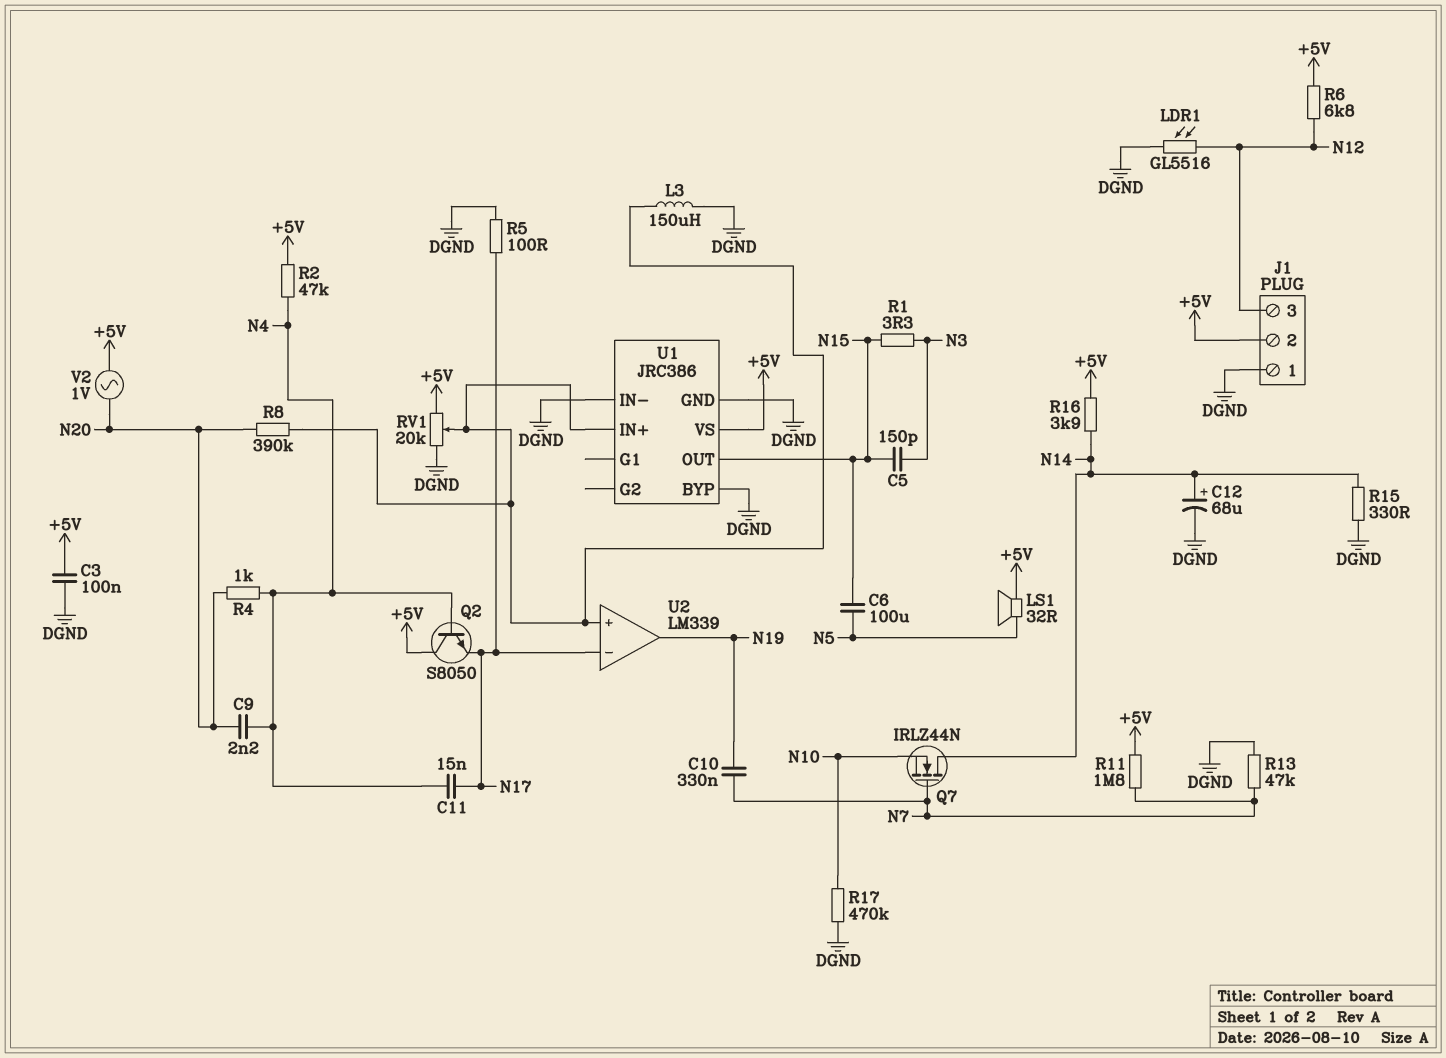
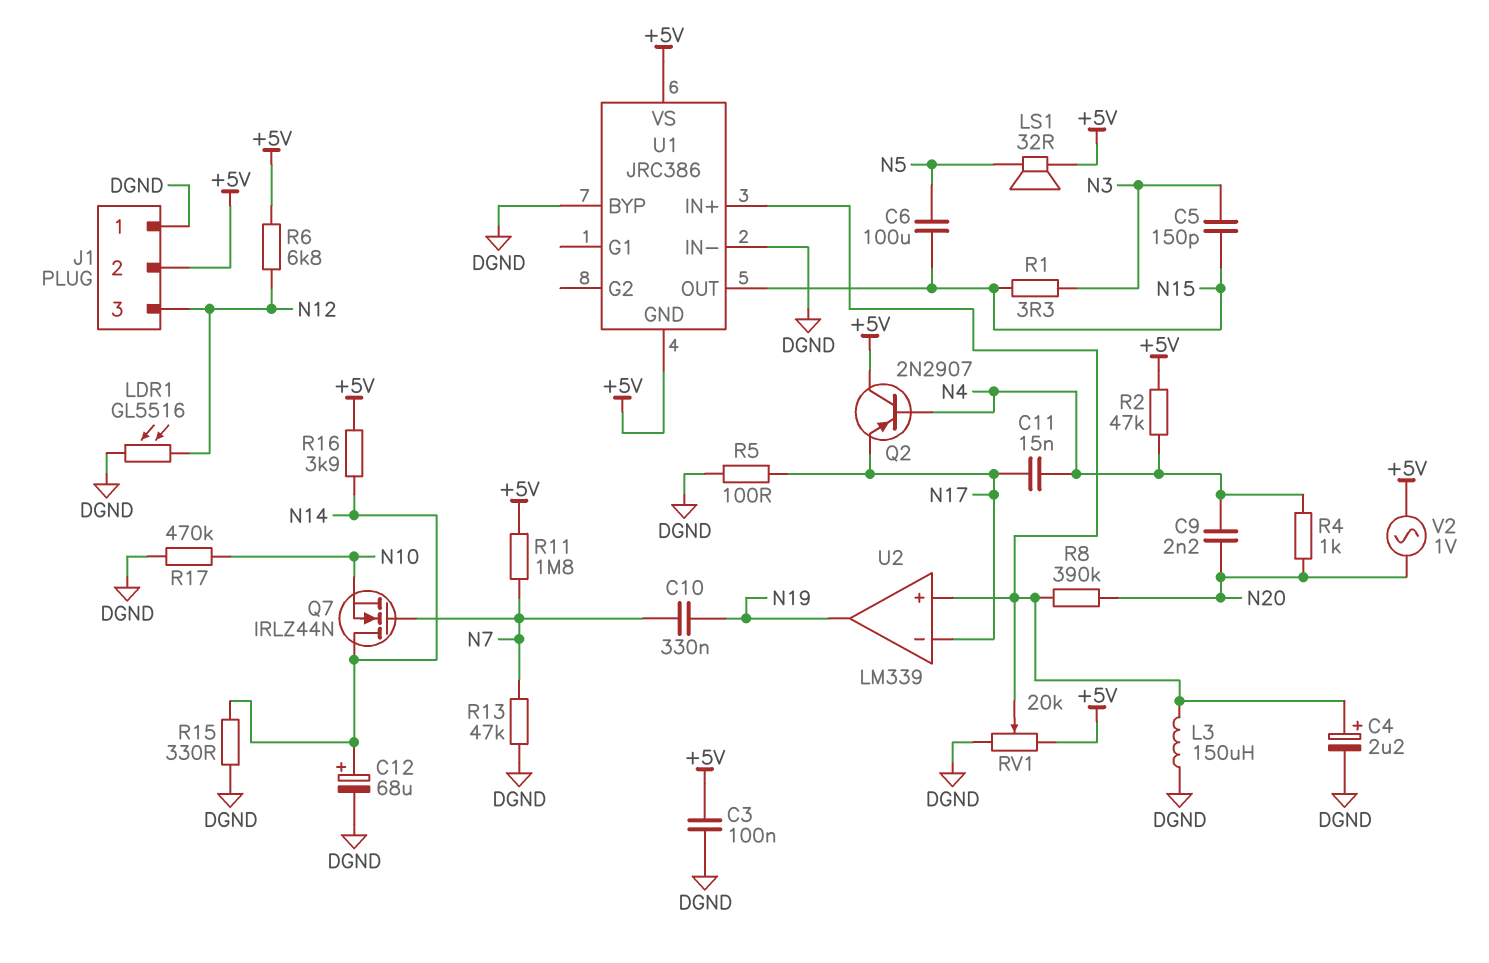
C4: none -> 2.2uF (plus U1/IN+, minus DGND)
Q2: NPN S8050 (B N4, C +5V, E N17) -> PNP 2N2907 (B N4, C +5V, E N17)
U1 pin GND: DGND -> +5V

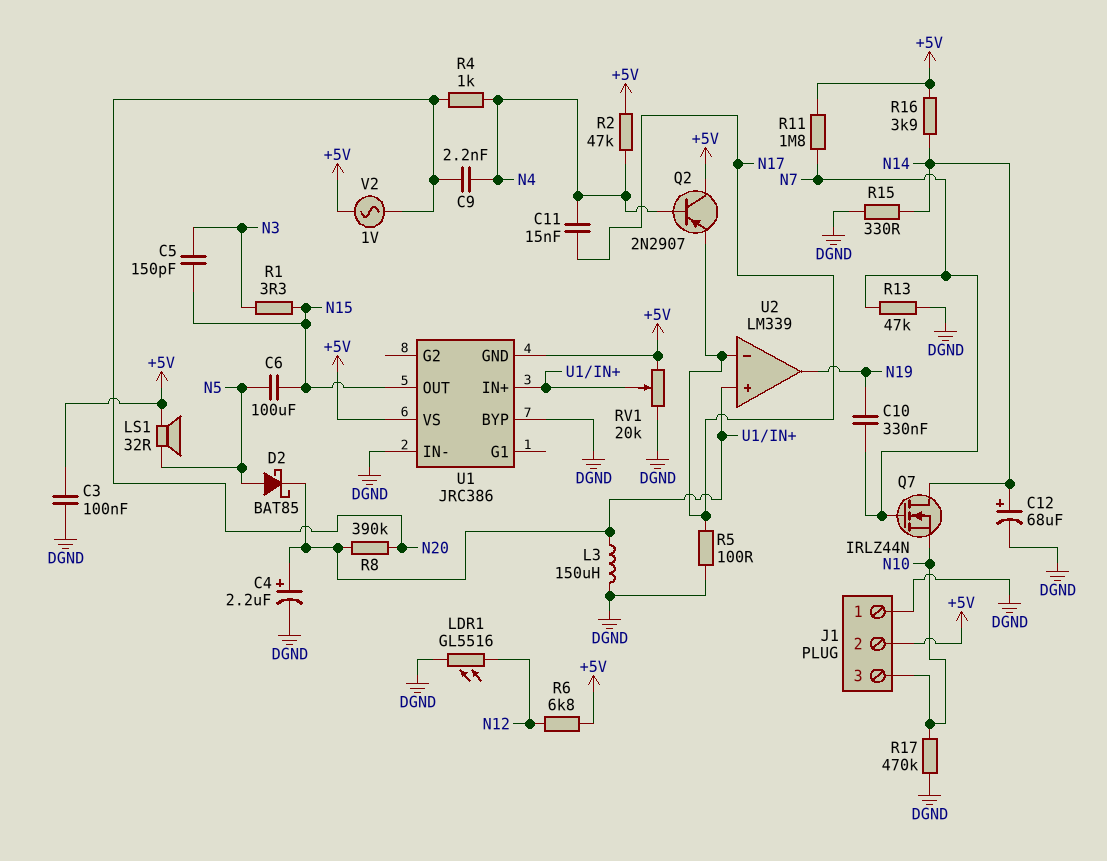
D2: none -> schottky BAT85 (A N5, K U1/IN+)
J1 pin 3: N12 -> N10

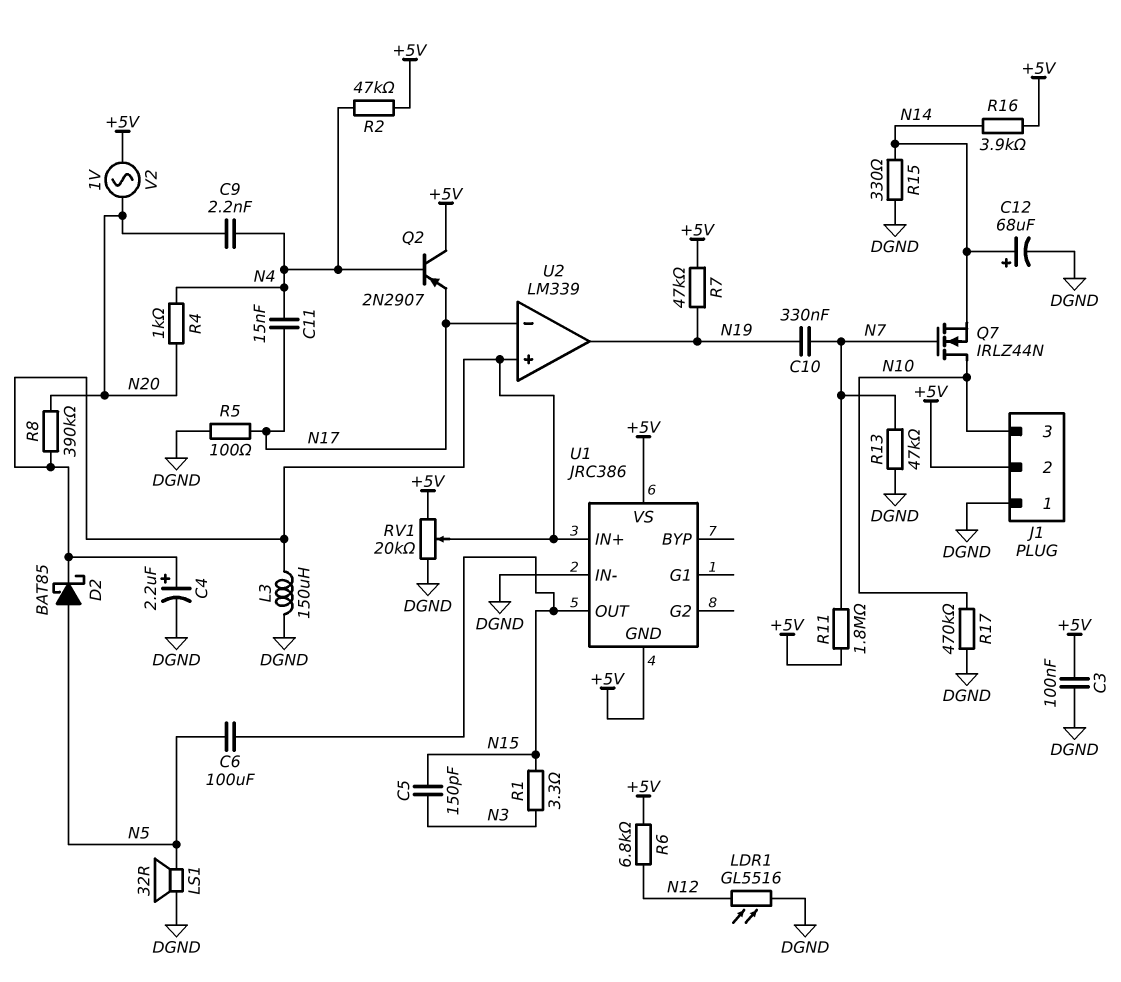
LS1: speaker 32R (+5V, N5) -> speaker 32R (DGND, N5)
Q7: NMOS IRLZ44N (G N7, D N14, S N10) -> NMOS IRLZ44N (G N7, D N10, S N14)
R7: none -> 47k (+5V, N19)
U1 pin BYP: DGND -> none

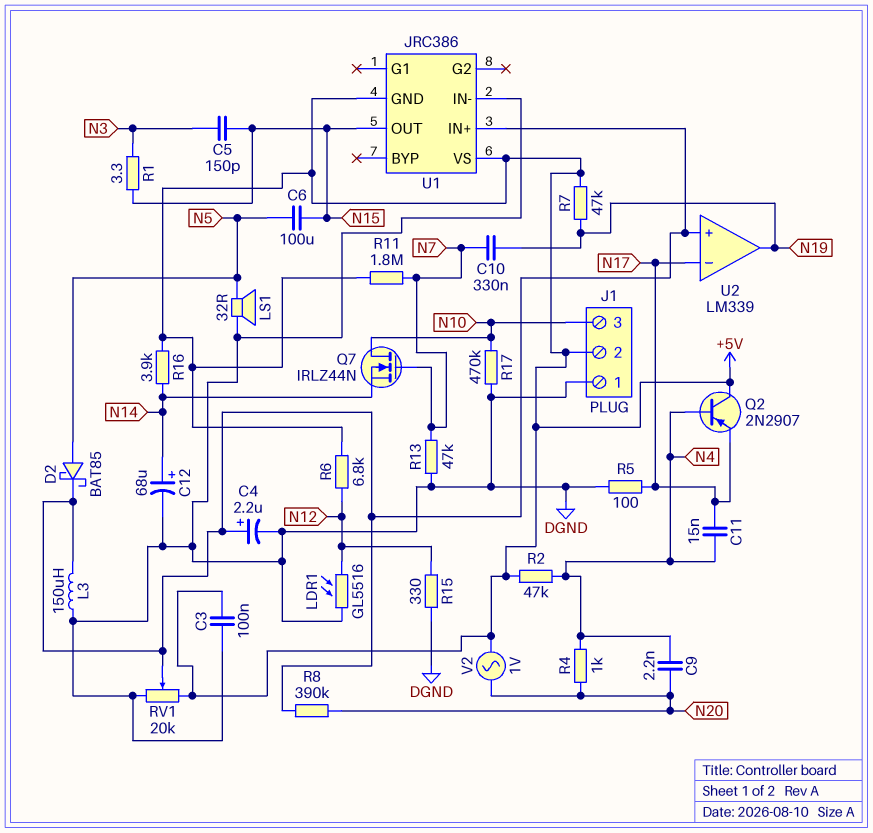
R15: 330 (DGND, N14) -> 330 (DGND, N12)

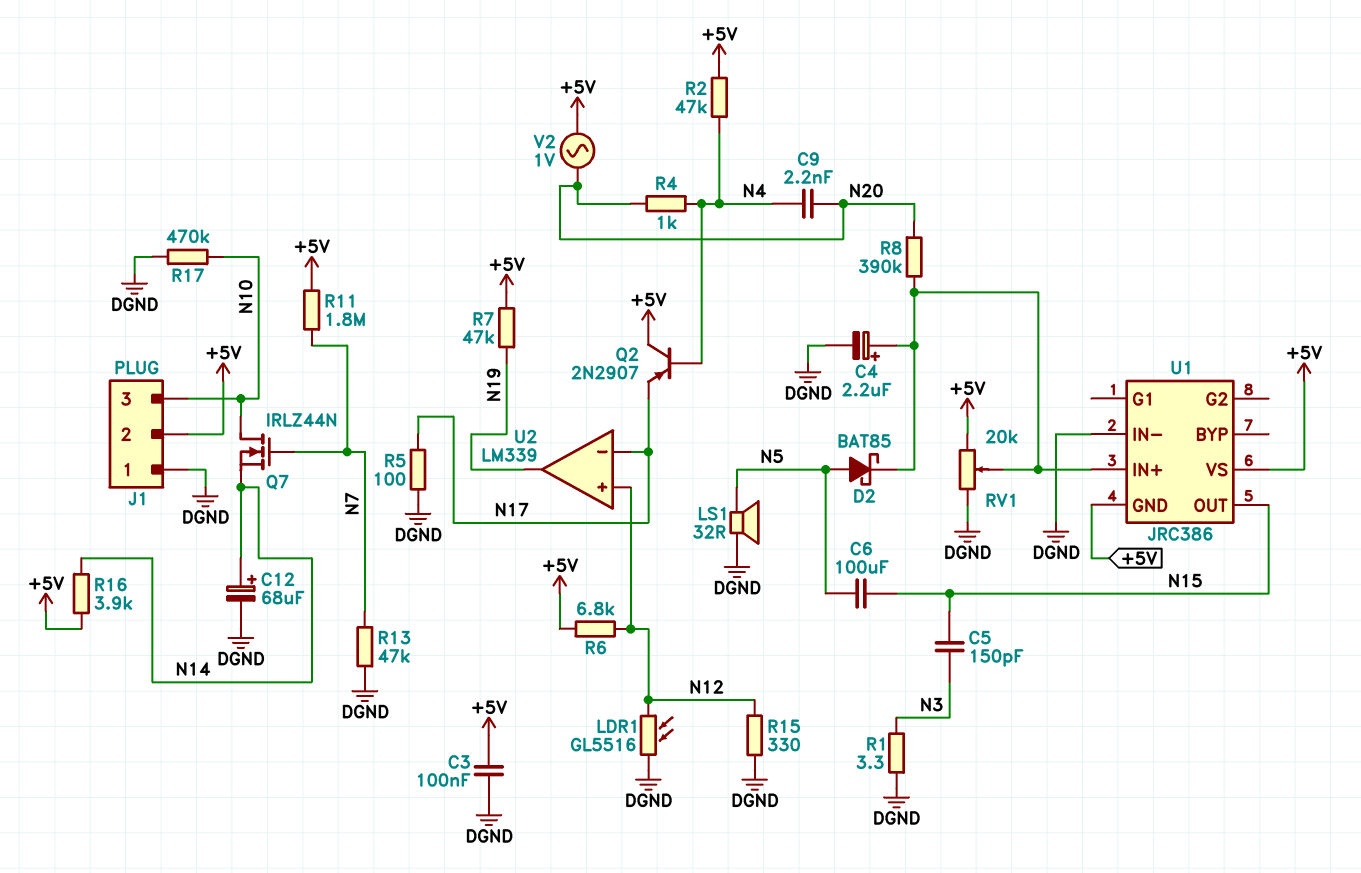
C10: 330nF (N7, N19) -> none
C11: 15nF (N4, N17) -> none
L3: 150uH (DGND, U1/IN+) -> none
R1: 3.3 (N3, N15) -> 3.3 (DGND, N3)
U2 pin in+: U1/IN+ -> N12

